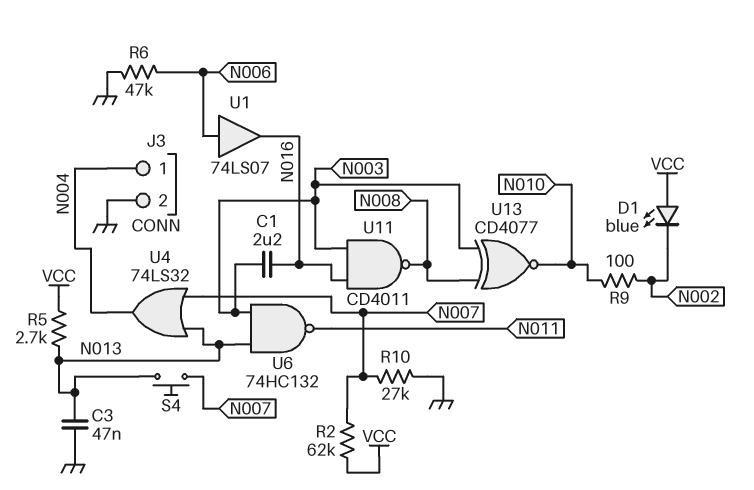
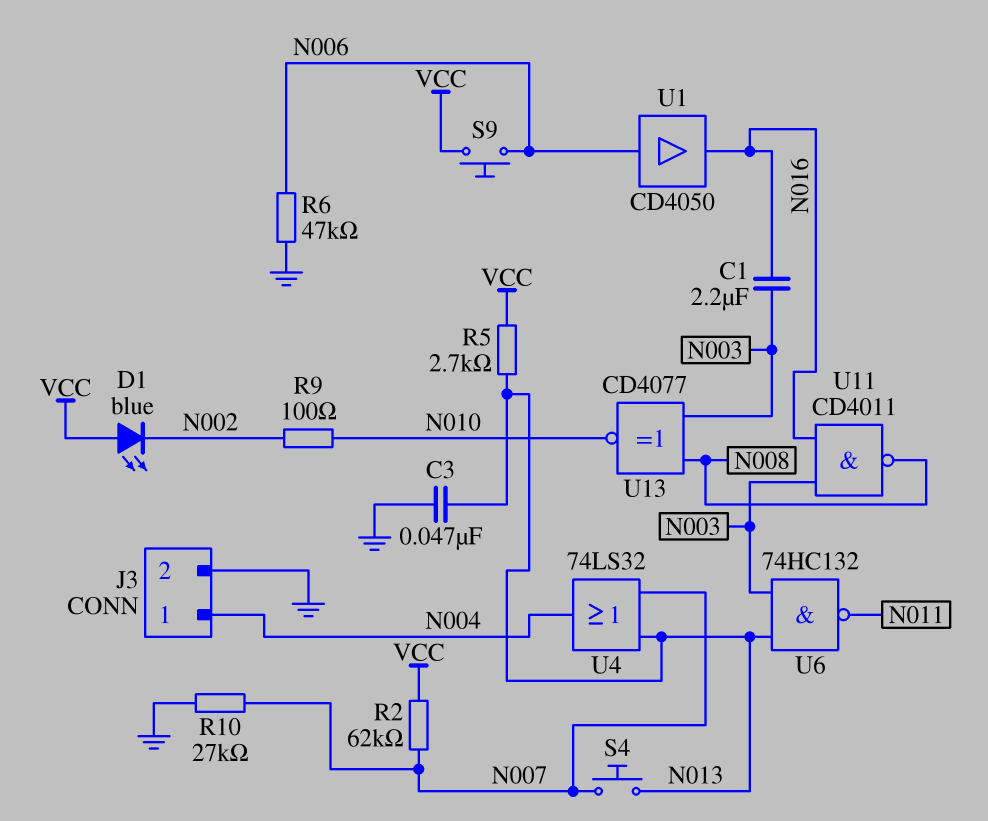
S9: none -> button (N006, VCC)
U1: buffer 74LS07 (in N006, out N016) -> buffer CD4050 (in N006, out N016)

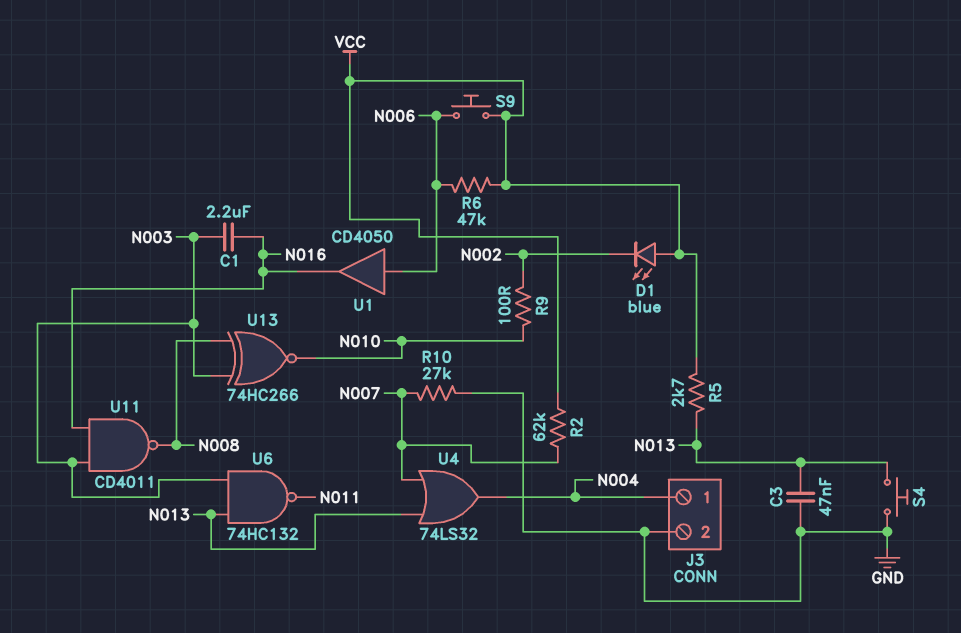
R6: 47k (GND, N006) -> 47k (N006, VCC)
S4: button (N007, N013) -> button (GND, N013)
U13: XNOR CD4077 (in N003, in N008, out N010) -> XNOR 74HC266 (in N003, in N008, out N010)

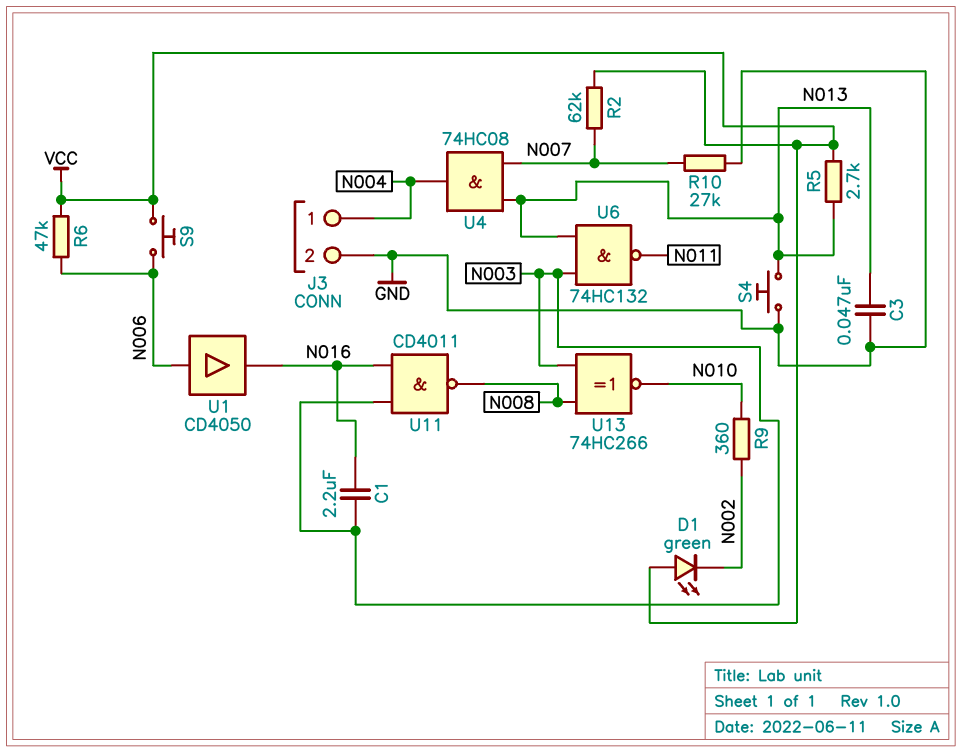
D1: LED blue (A VCC, K N002) -> LED green (A VCC, K N002)
R9: 100 (N002, N010) -> 360 (N002, N010)
U4: OR 74LS32 (in N007, in N013, out N004) -> AND 74HC08 (in N007, in N013, out N004)

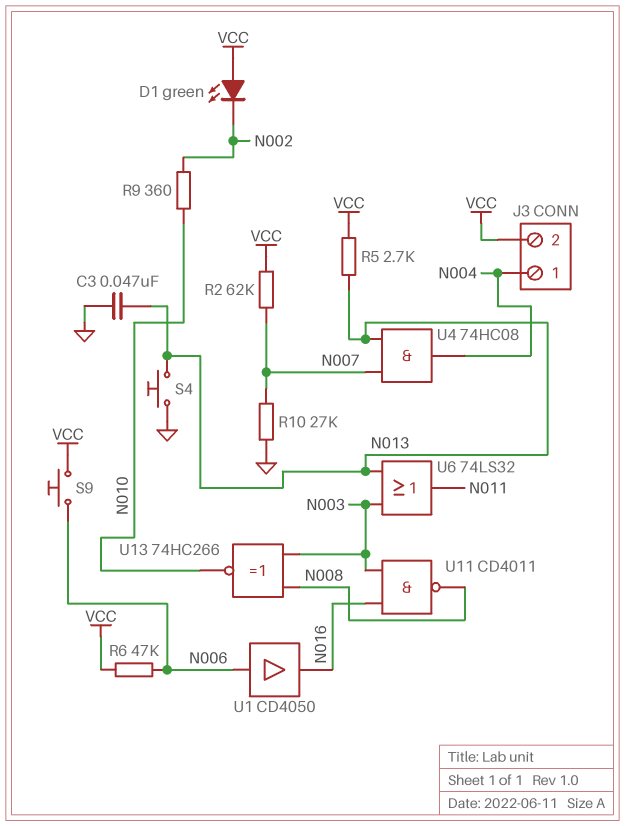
C1: 2.2uF (N003, N016) -> none
J3 pin 2: GND -> VCC
U6: NAND 74HC132 (in N003, in N013, out N011) -> OR 74LS32 (in N003, in N013, out N011)

